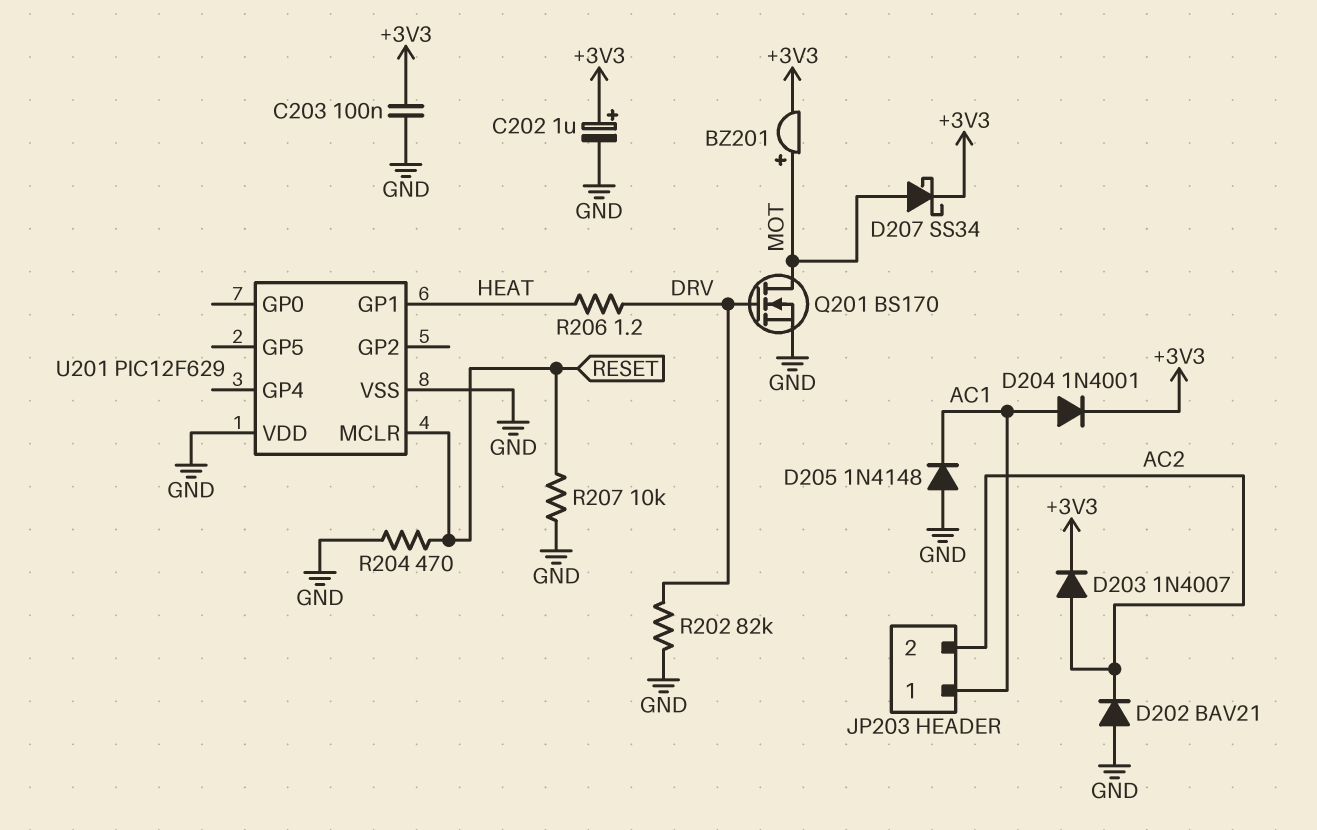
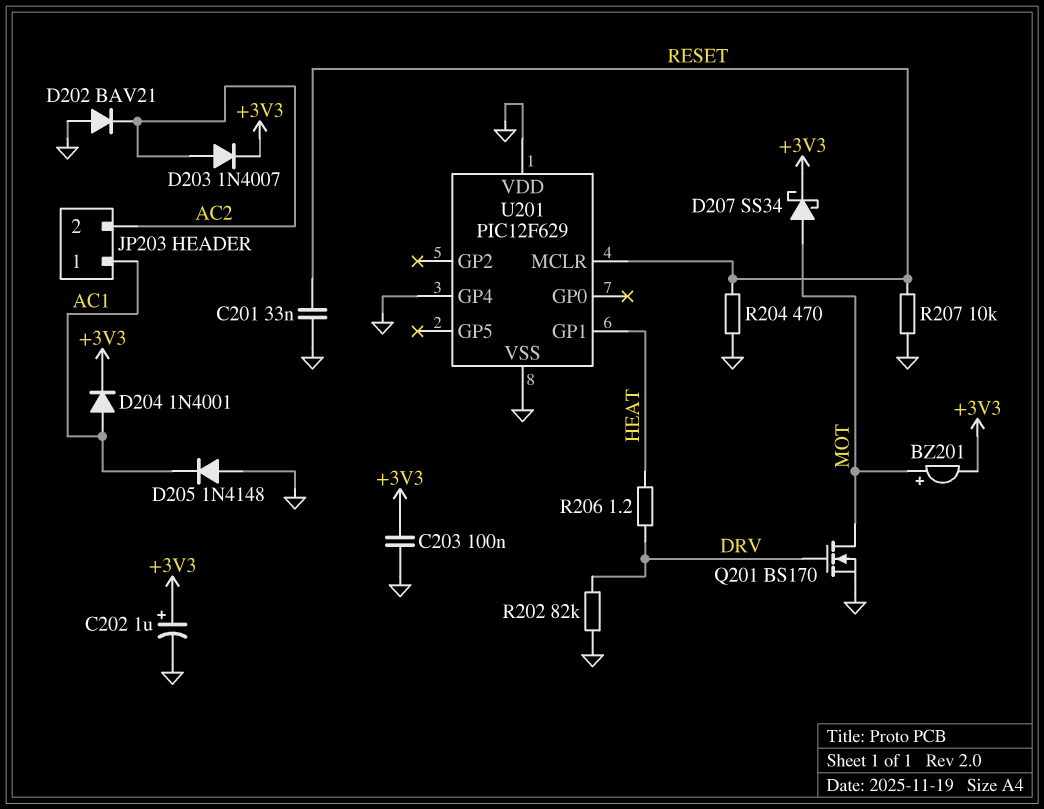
C201: none -> 33nF (GND, RESET)
U201 pin GP4: none -> GND

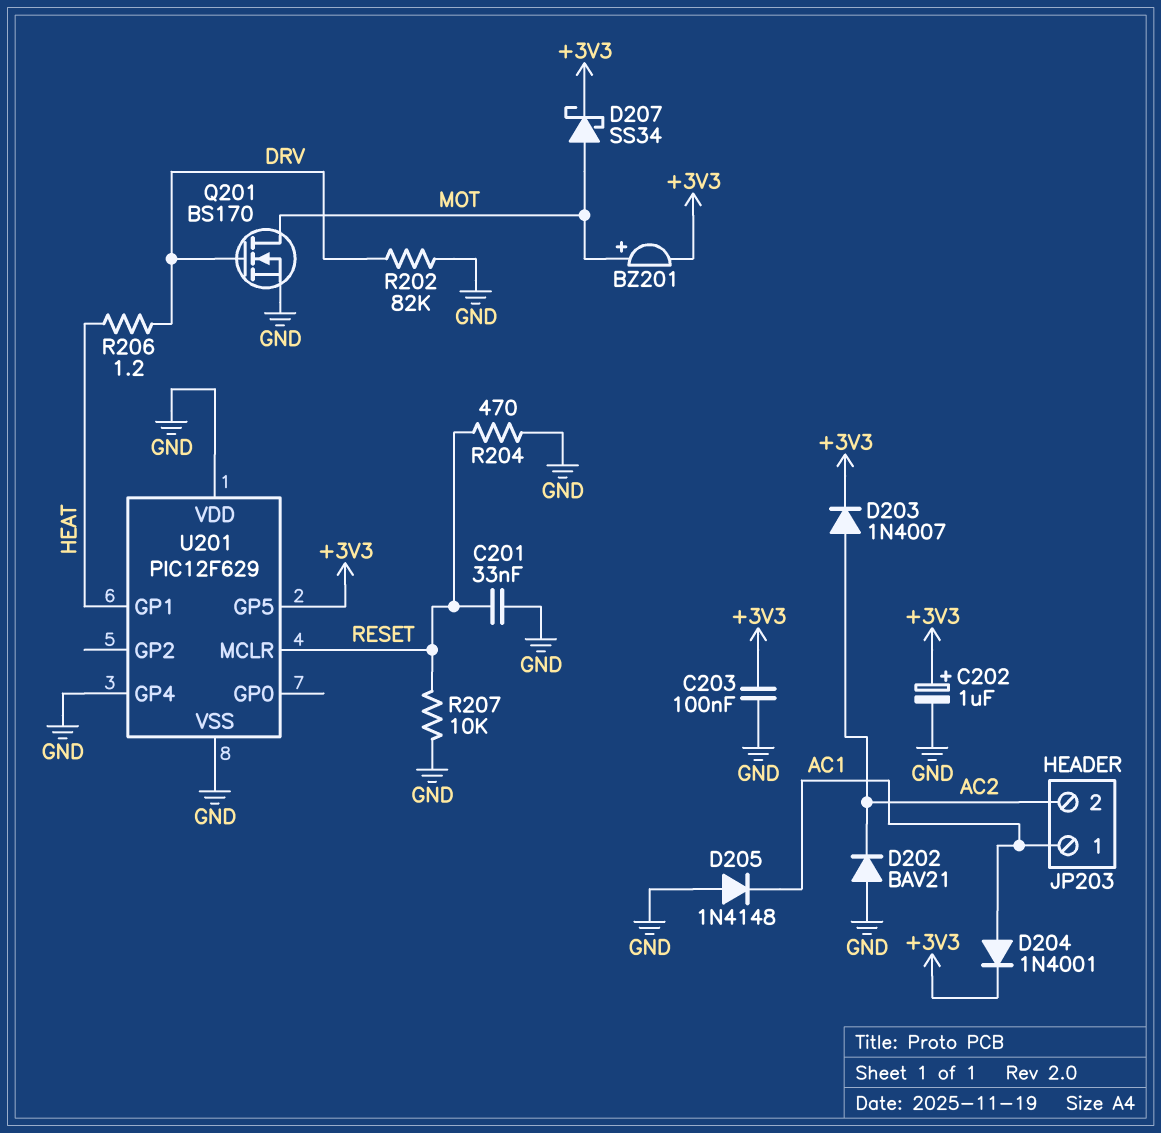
U201 pin GP5: none -> +3V3

